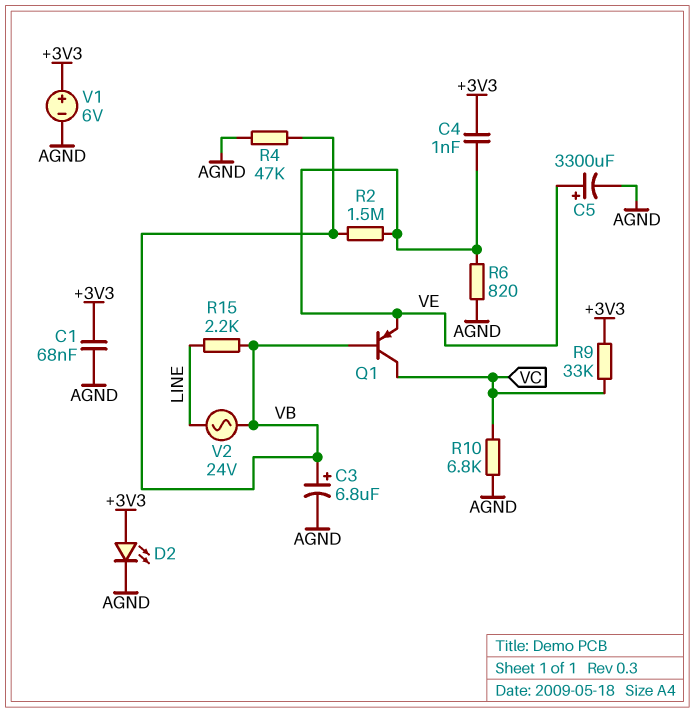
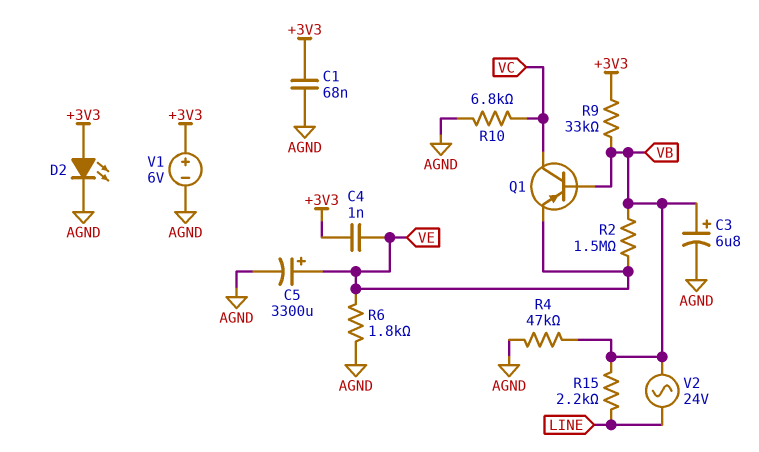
R6: 820 (AGND, VE) -> 1.8k (AGND, VE)
R9: 33k (+3V3, VC) -> 33k (+3V3, VB)

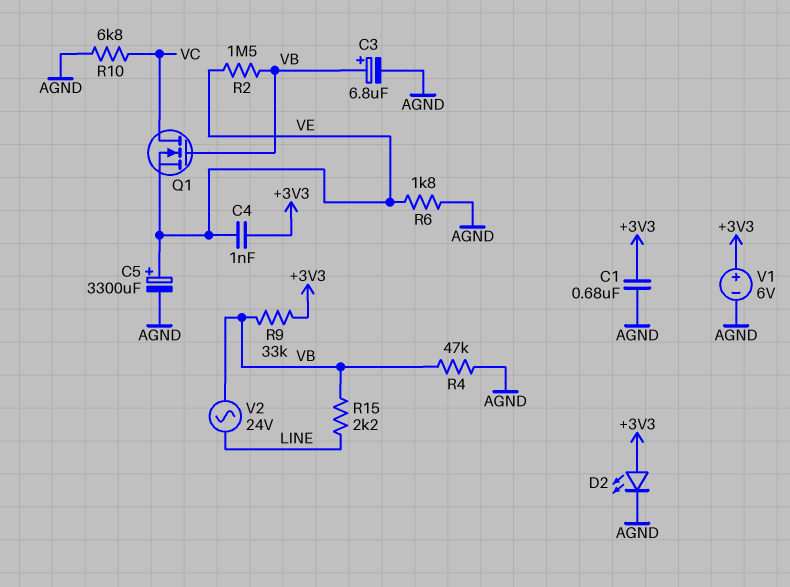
C1: 68nF (+3V3, AGND) -> 680nF (+3V3, AGND)
Q1: PNP (B VB, C VC, E VE) -> NMOS (G VB, D VC, S VE)

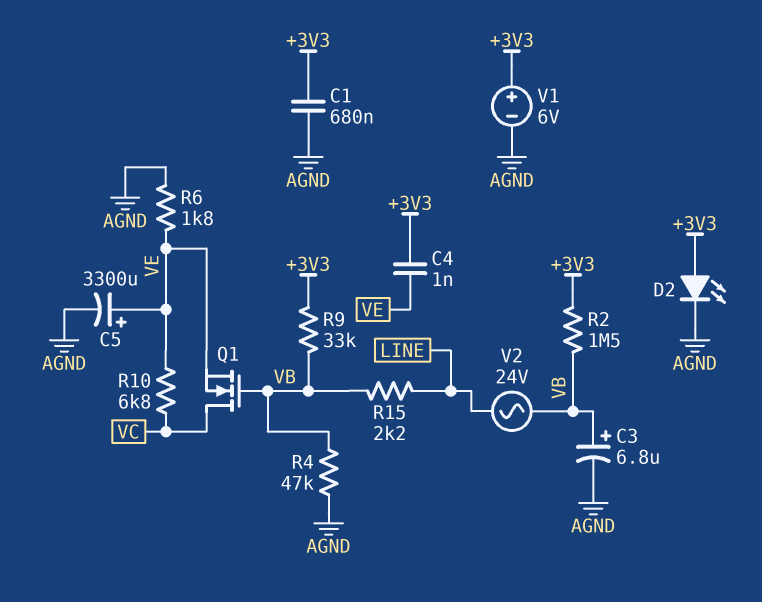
R2: 1.5M (VB, VE) -> 1.5M (+3V3, VB)
R10: 6.8k (AGND, VC) -> 6.8k (VC, VE)

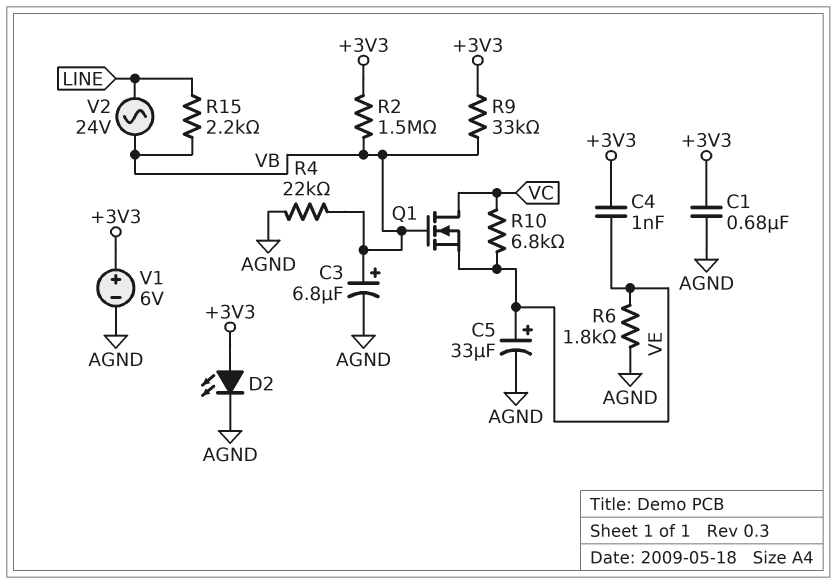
C5: 3300uF (plus VE, minus AGND) -> 33uF (plus VE, minus AGND)
R4: 47k (AGND, VB) -> 22k (AGND, VB)

